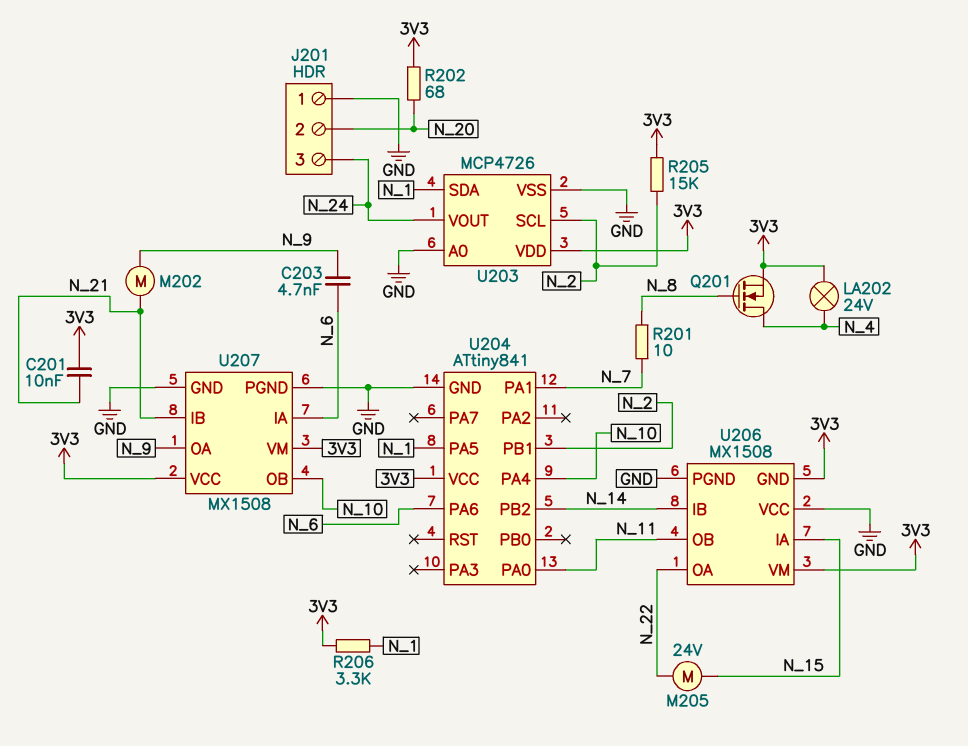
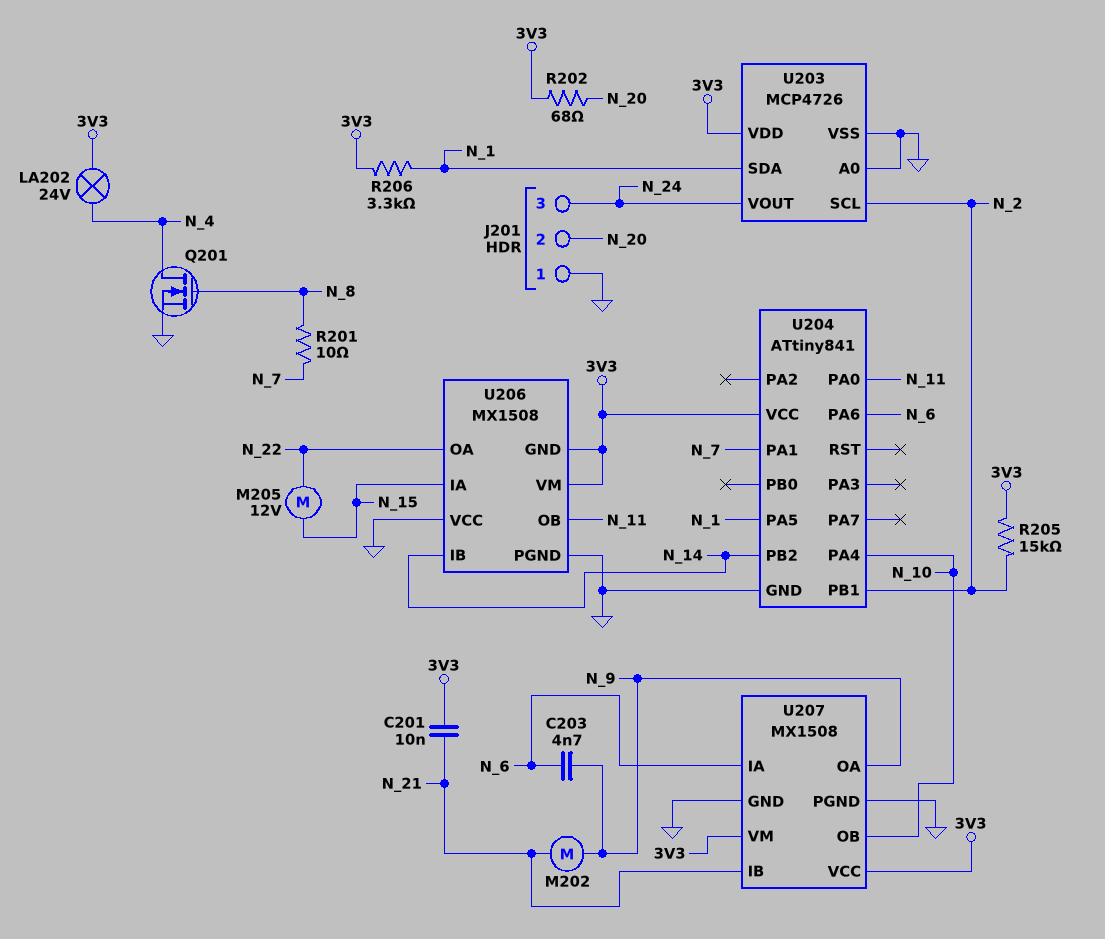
M205: motor 24V (N_15, N_22) -> motor 12V (N_15, N_22)
Q201: NMOS (G N_8, D N_4, S 3V3) -> NMOS (G N_8, D N_4, S GND)

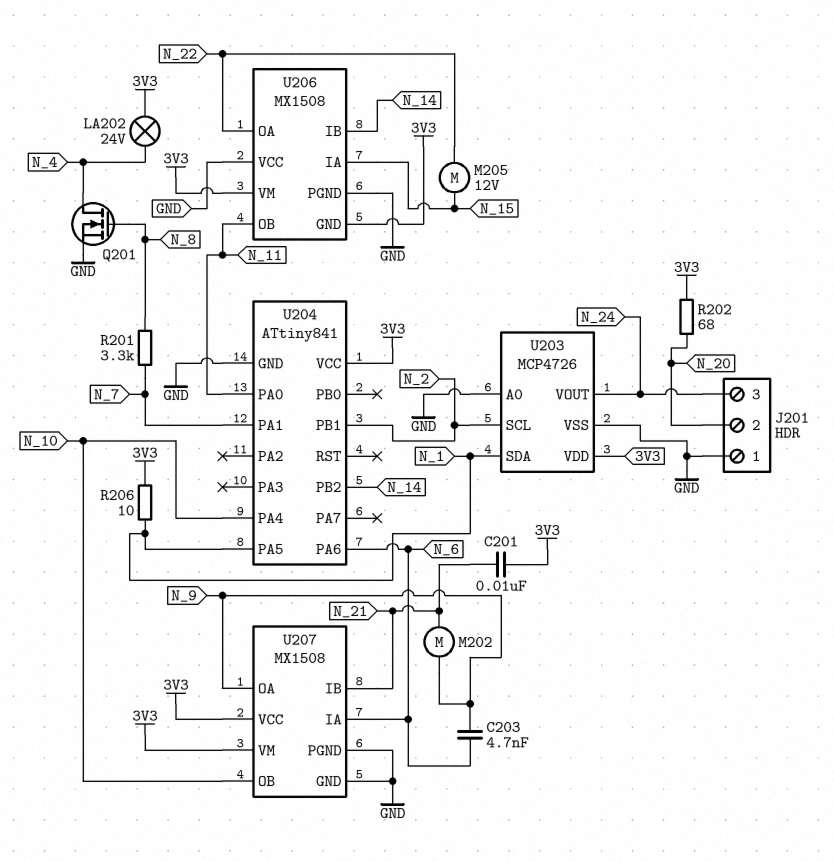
R201: 10 (N_7, N_8) -> 3.3k (N_7, N_8)
R205: 15k (3V3, N_2) -> none
R206: 3.3k (3V3, N_1) -> 10 (3V3, N_1)

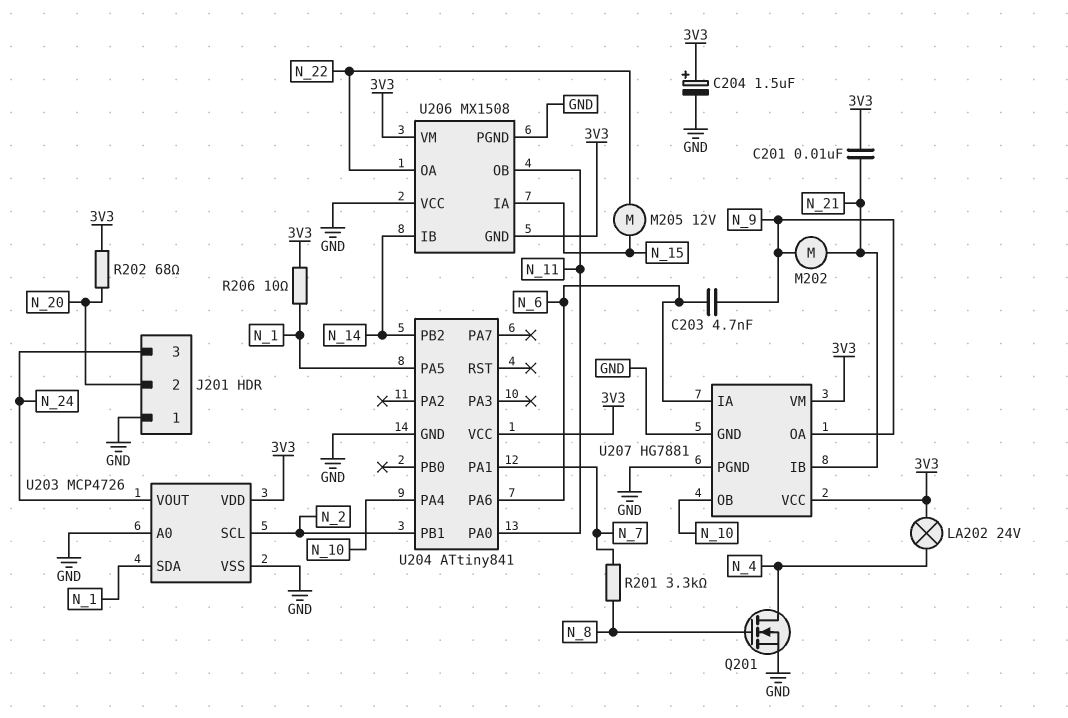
C204: none -> 1.5uF (plus 3V3, minus GND)
U207: MX1508 -> HG7881

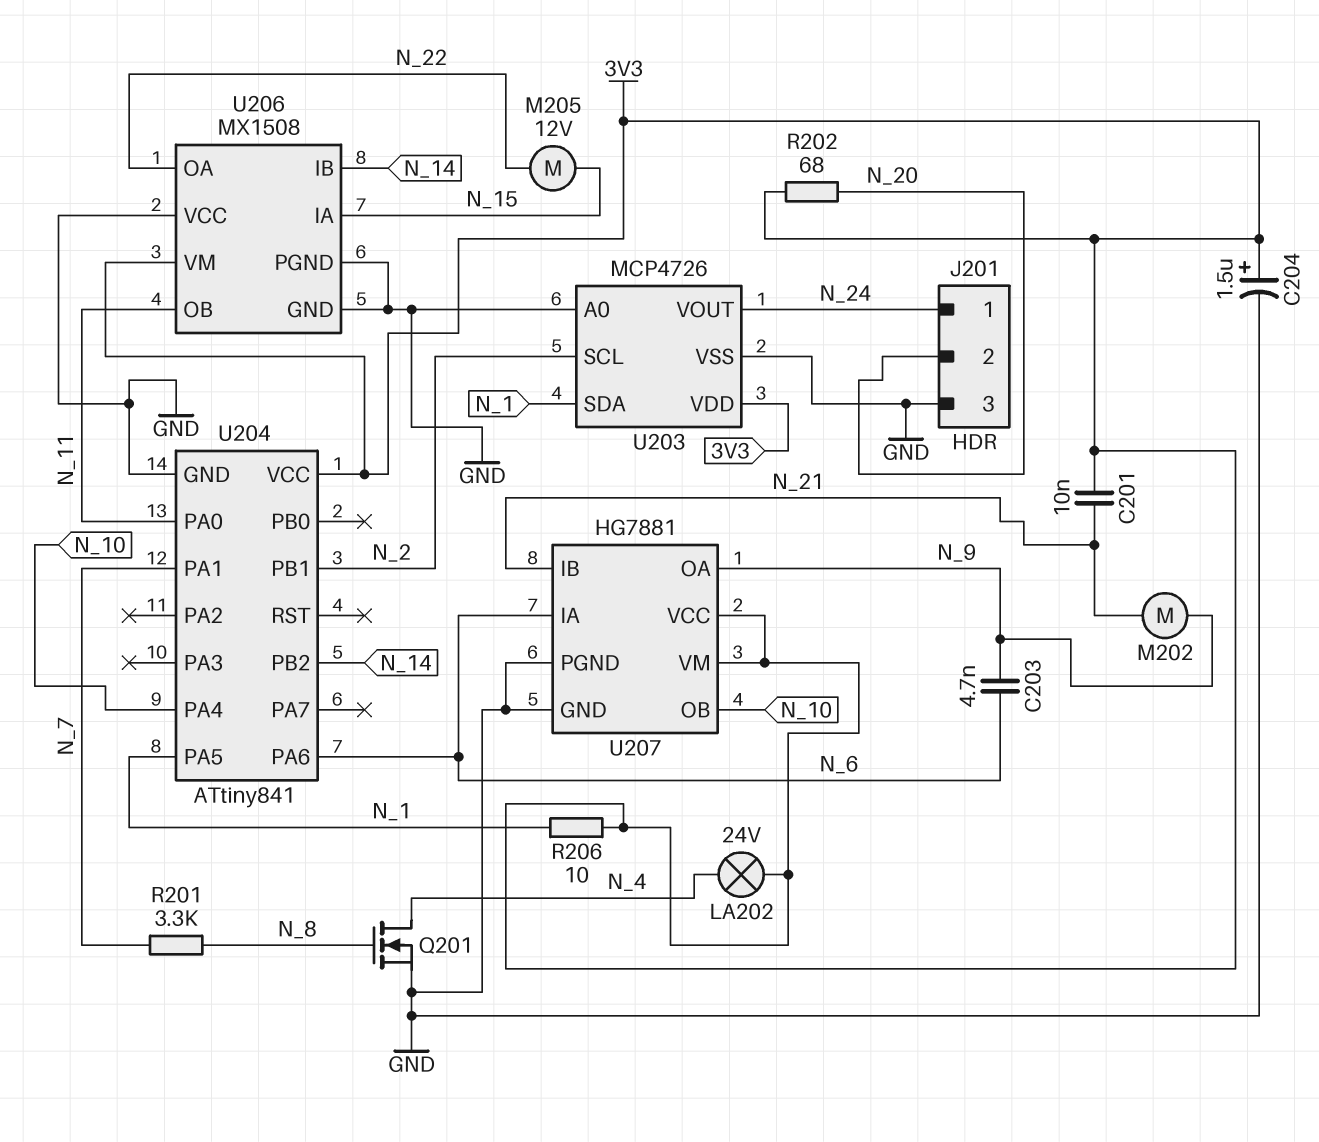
J201 pin 1: GND -> N_24
J201 pin 3: N_24 -> GND
U206 pin GND: 3V3 -> GND

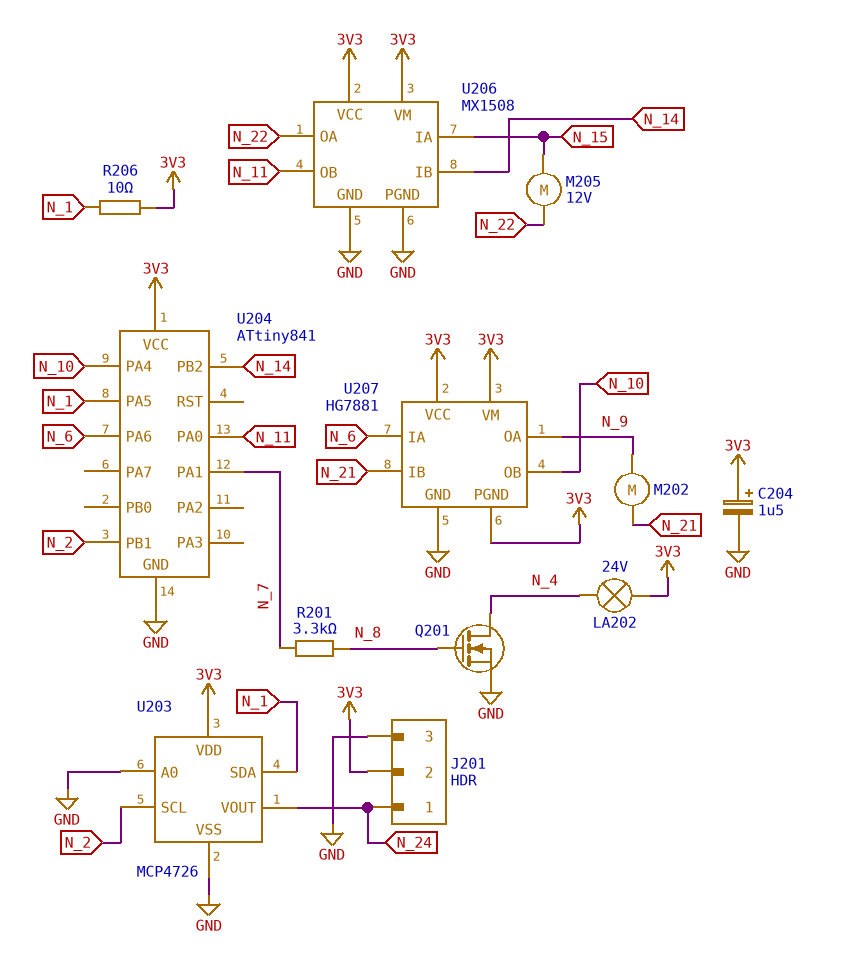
C201: 10nF (3V3, N_21) -> none
C203: 4.7nF (N_6, N_9) -> none
J201 pin 2: N_20 -> 3V3
R202: 68 (3V3, N_20) -> none
U206 pin VCC: GND -> 3V3
U207 pin PGND: GND -> 3V3

